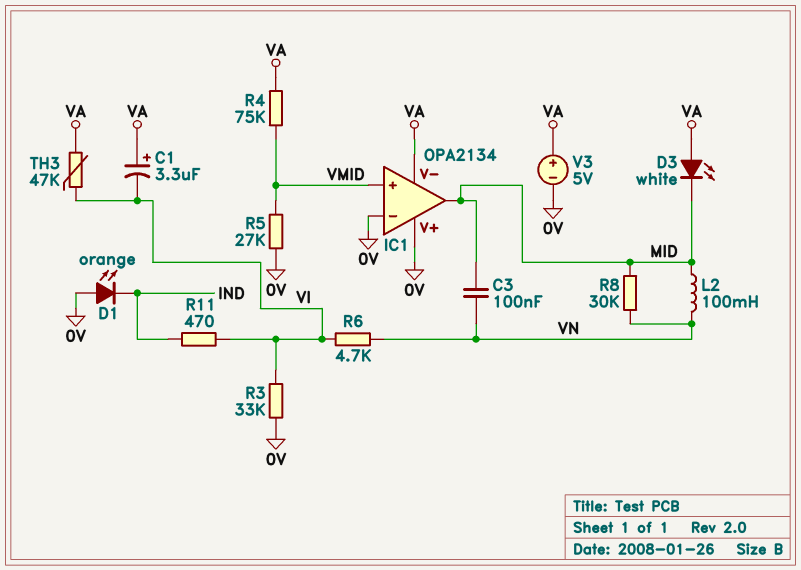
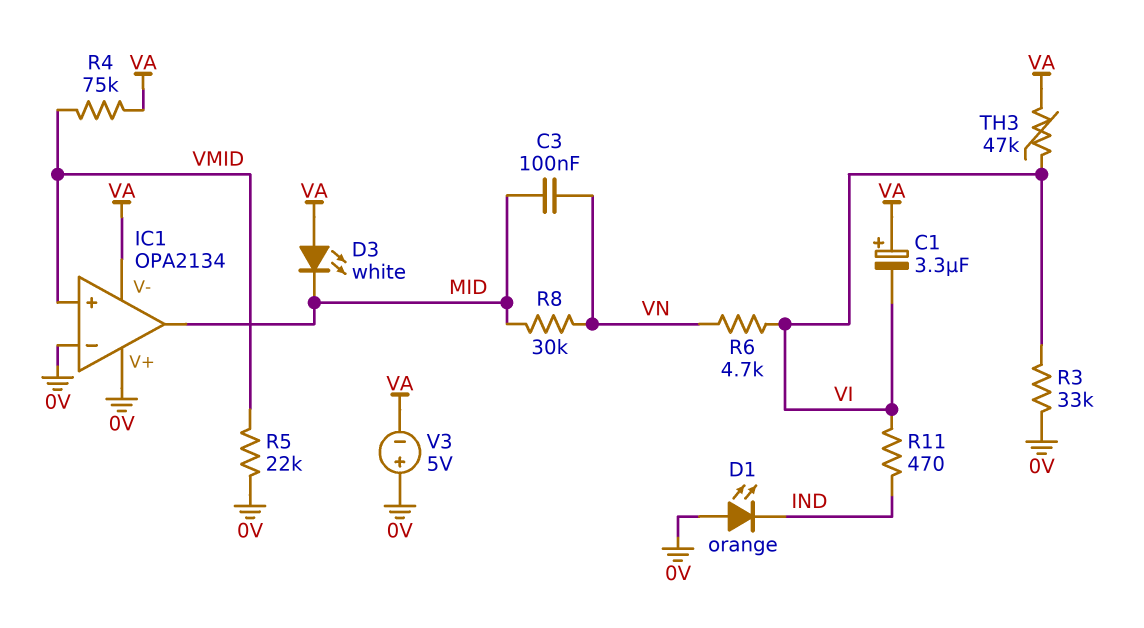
L2: 100mH (MID, VN) -> none
R5: 27k (0V, VMID) -> 22k (0V, VMID)
V3: 5V (plus VA, minus 0V) -> 5V (plus 0V, minus VA)

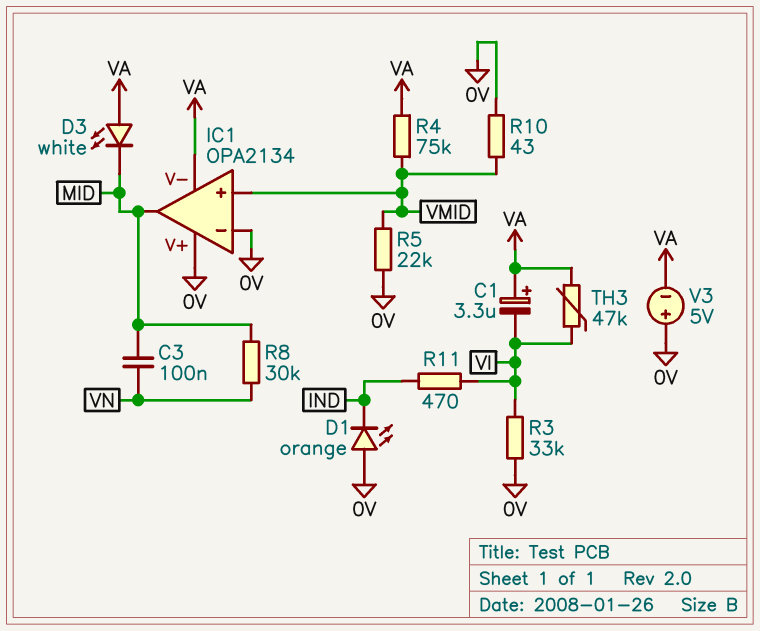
R6: 4.7k (VI, VN) -> none
R10: none -> 43 (0V, VMID)

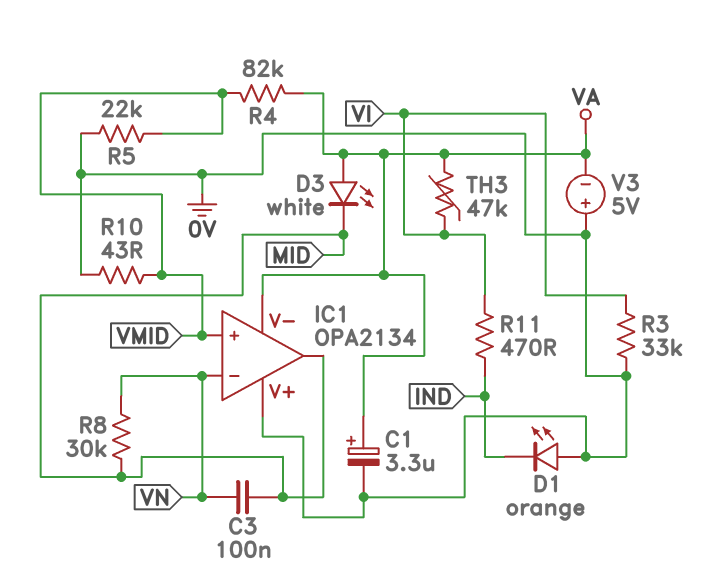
C1: 3.3uF (plus VA, minus VI) -> 3.3uF (plus VA, minus 0V)
IC1 pin in-: 0V -> VN
R4: 75k (VA, VMID) -> 82k (VA, VMID)

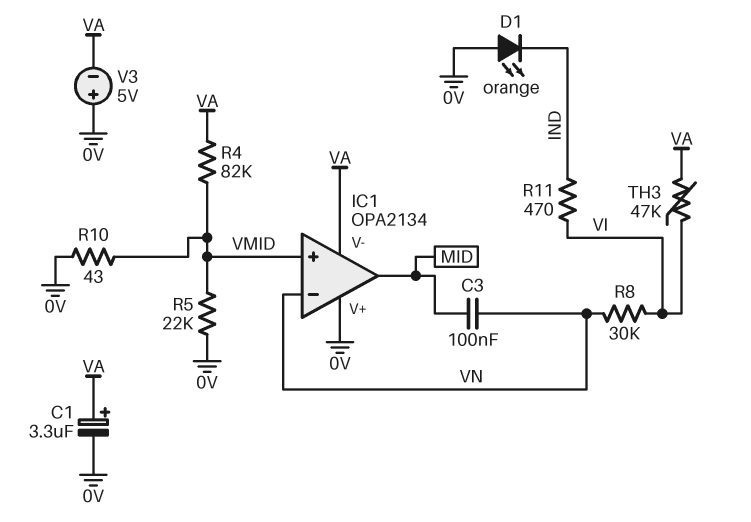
D3: LED white (A VA, K MID) -> none
R3: 33k (0V, VI) -> none
R8: 30k (MID, VN) -> 30k (VI, VN)

